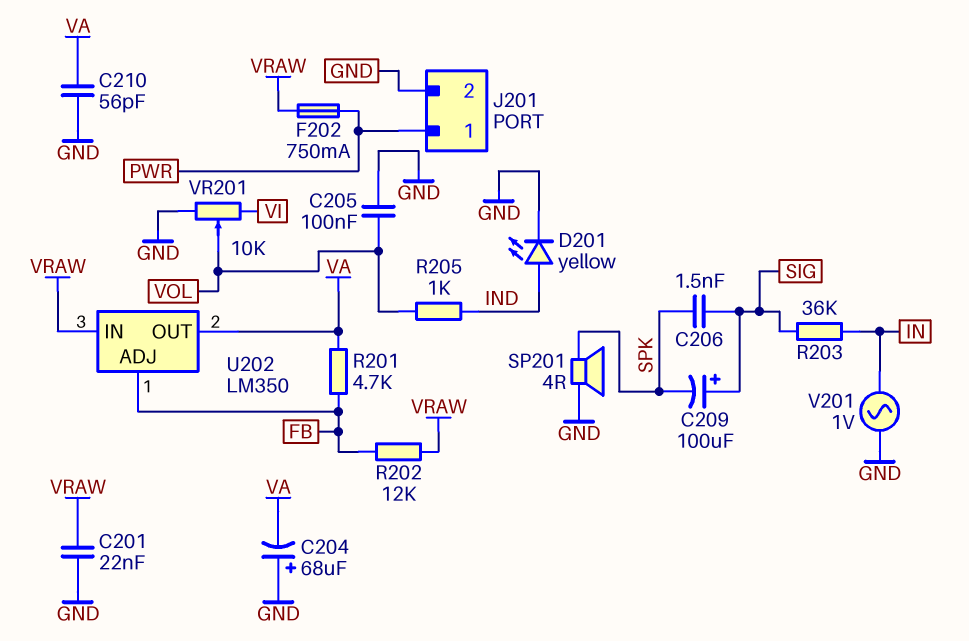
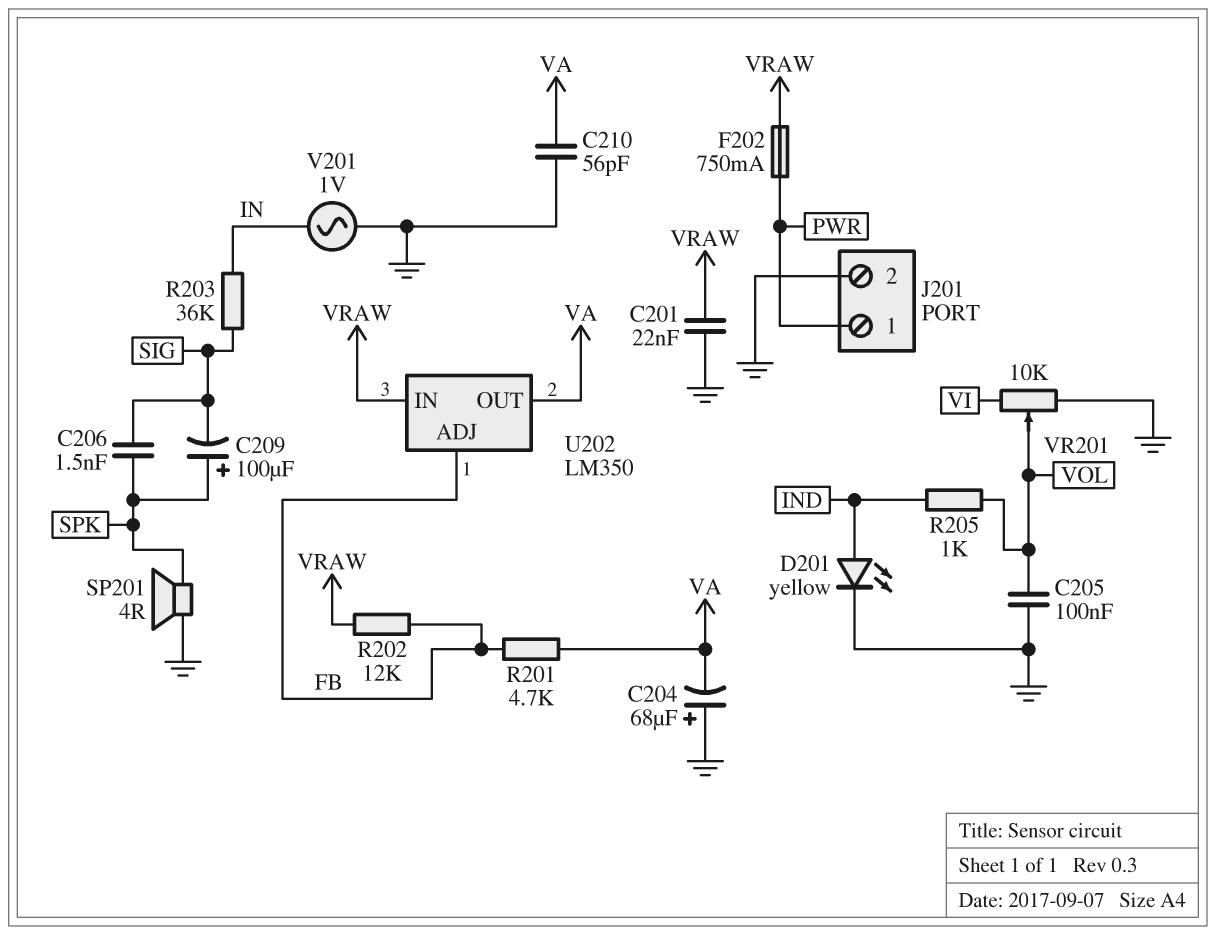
C209: 100uF (plus SIG, minus SPK) -> 100uF (plus SPK, minus SIG)

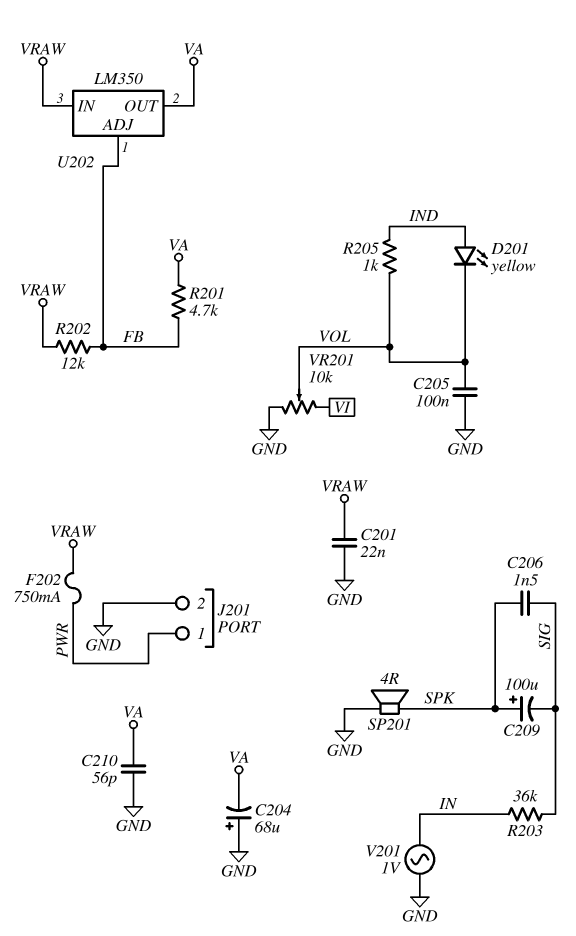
D201: LED yellow (A IND, K GND) -> LED yellow (A IND, K VOL)

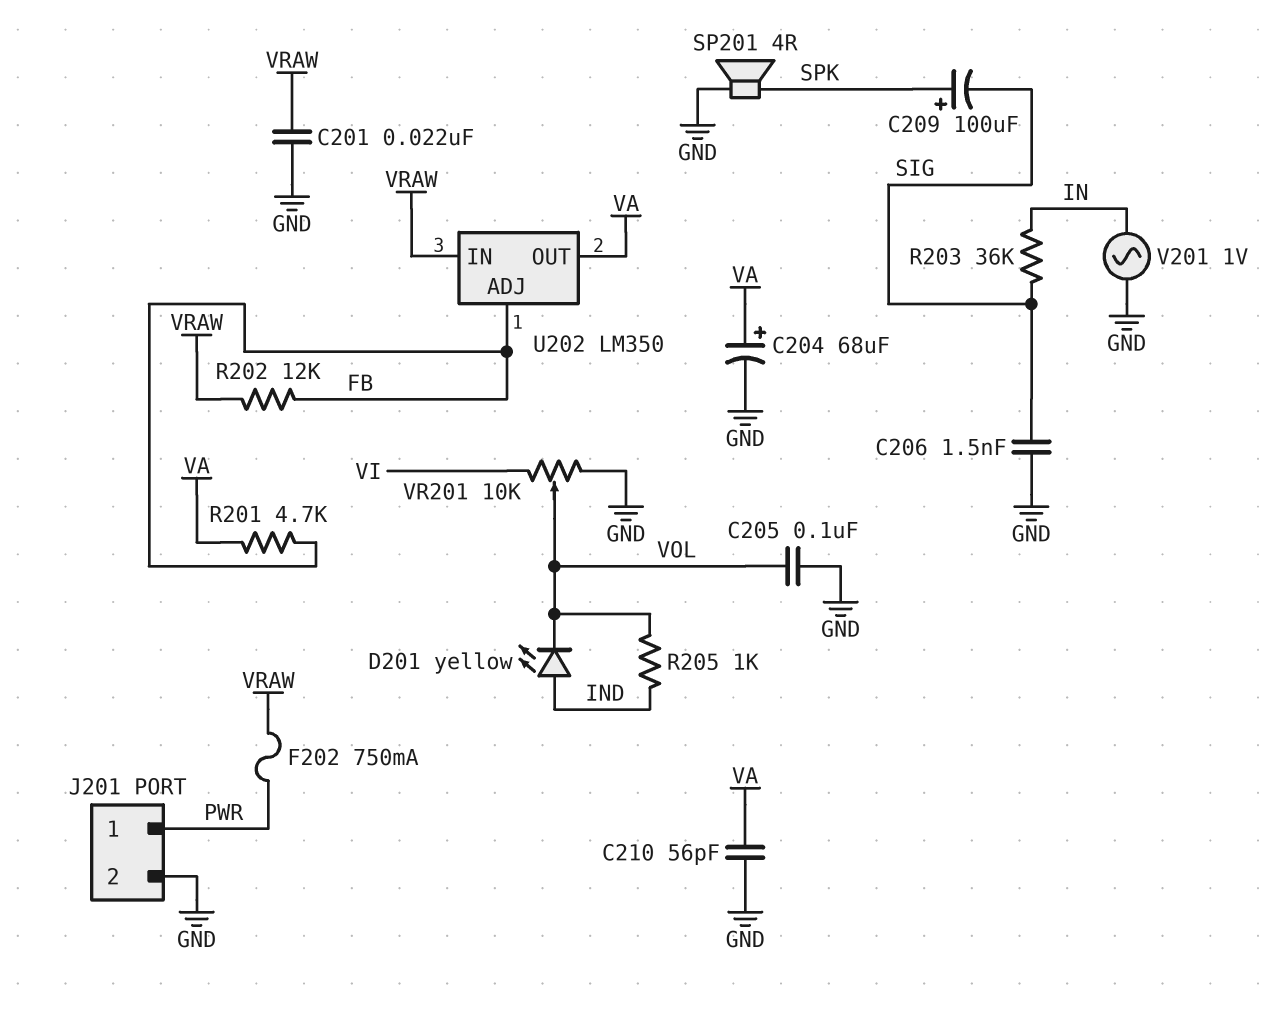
C204: 68uF (plus GND, minus VA) -> 68uF (plus VA, minus GND)
C206: 1.5nF (SIG, SPK) -> 1.5nF (GND, SIG)

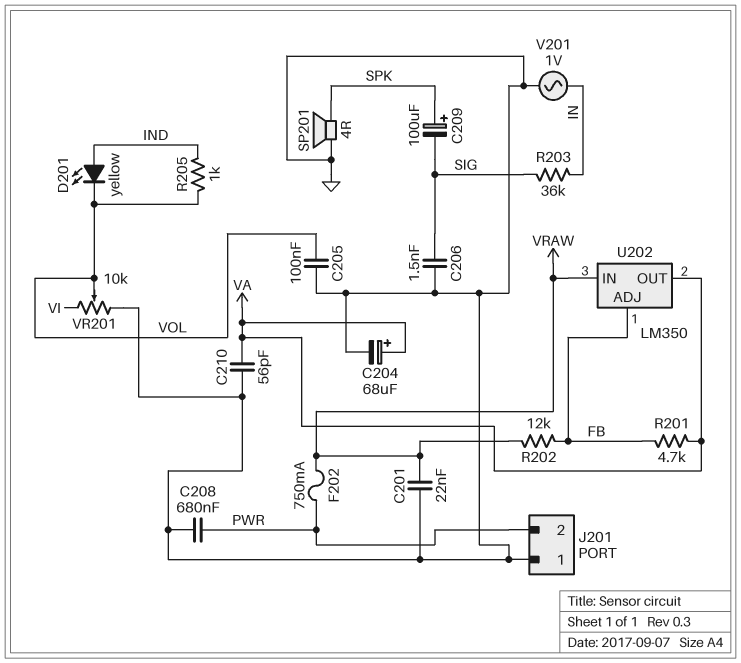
C208: none -> 680nF (GND, PWR)
J201 pin 1: PWR -> GND
J201 pin 2: GND -> PWR

